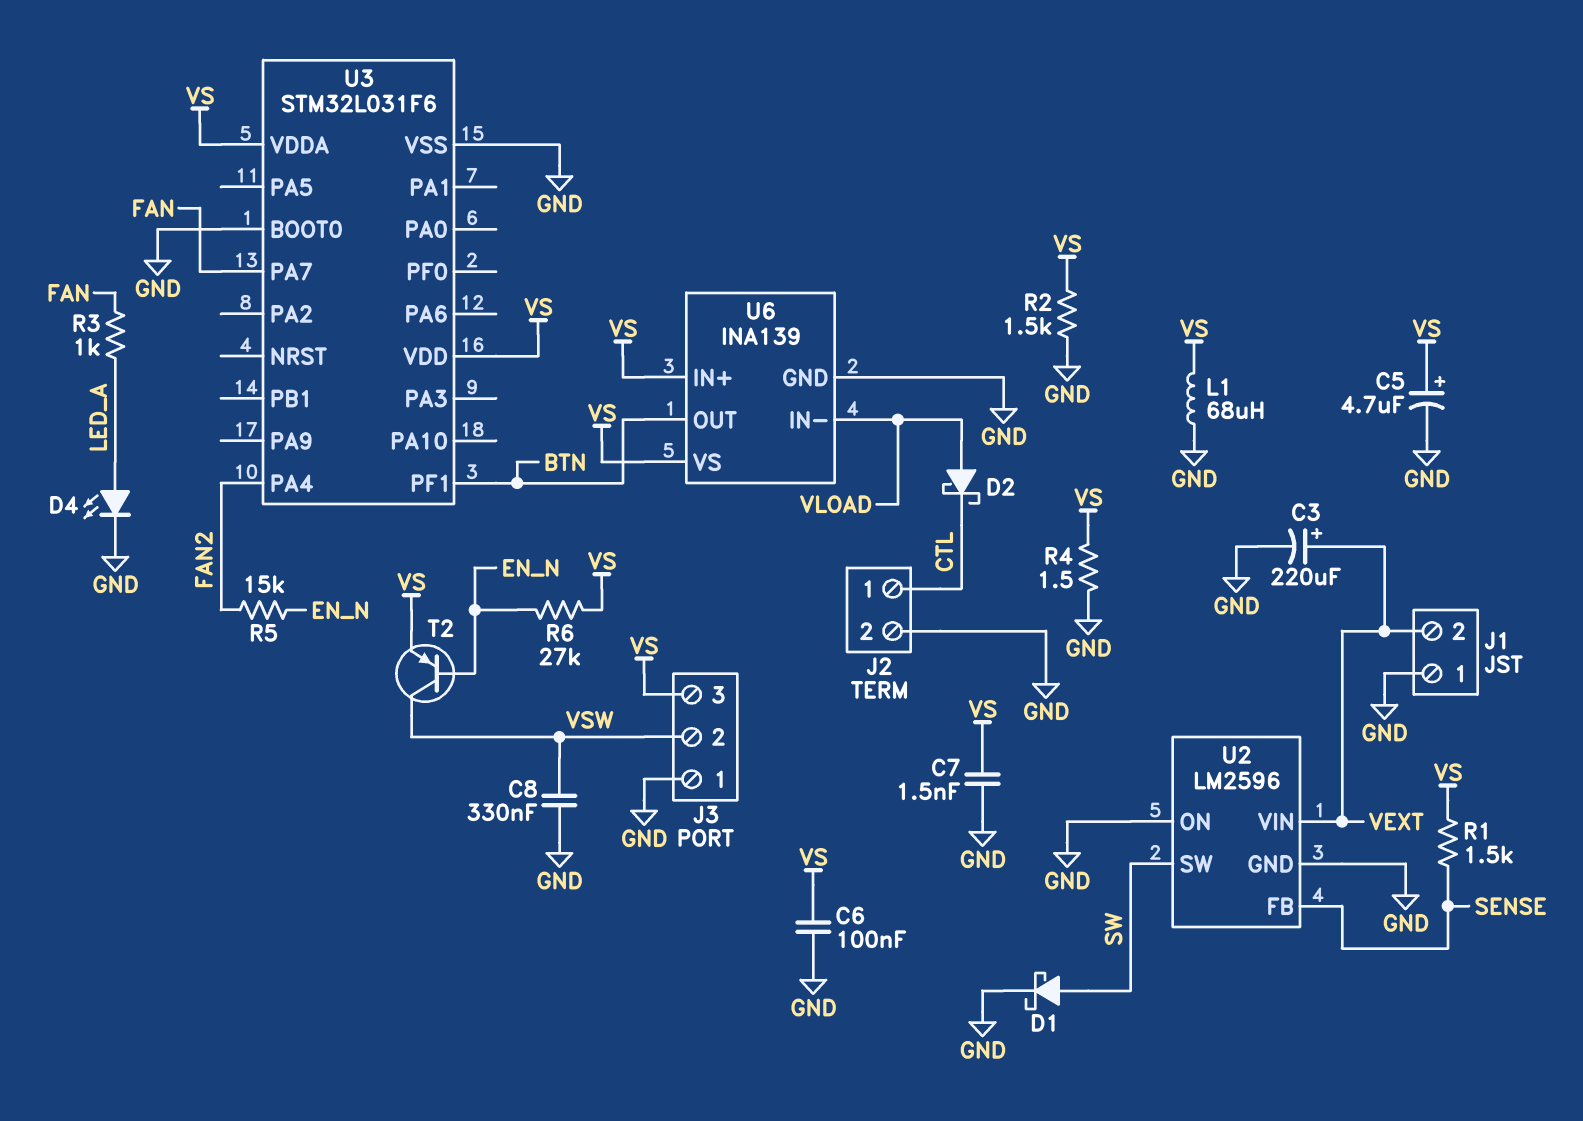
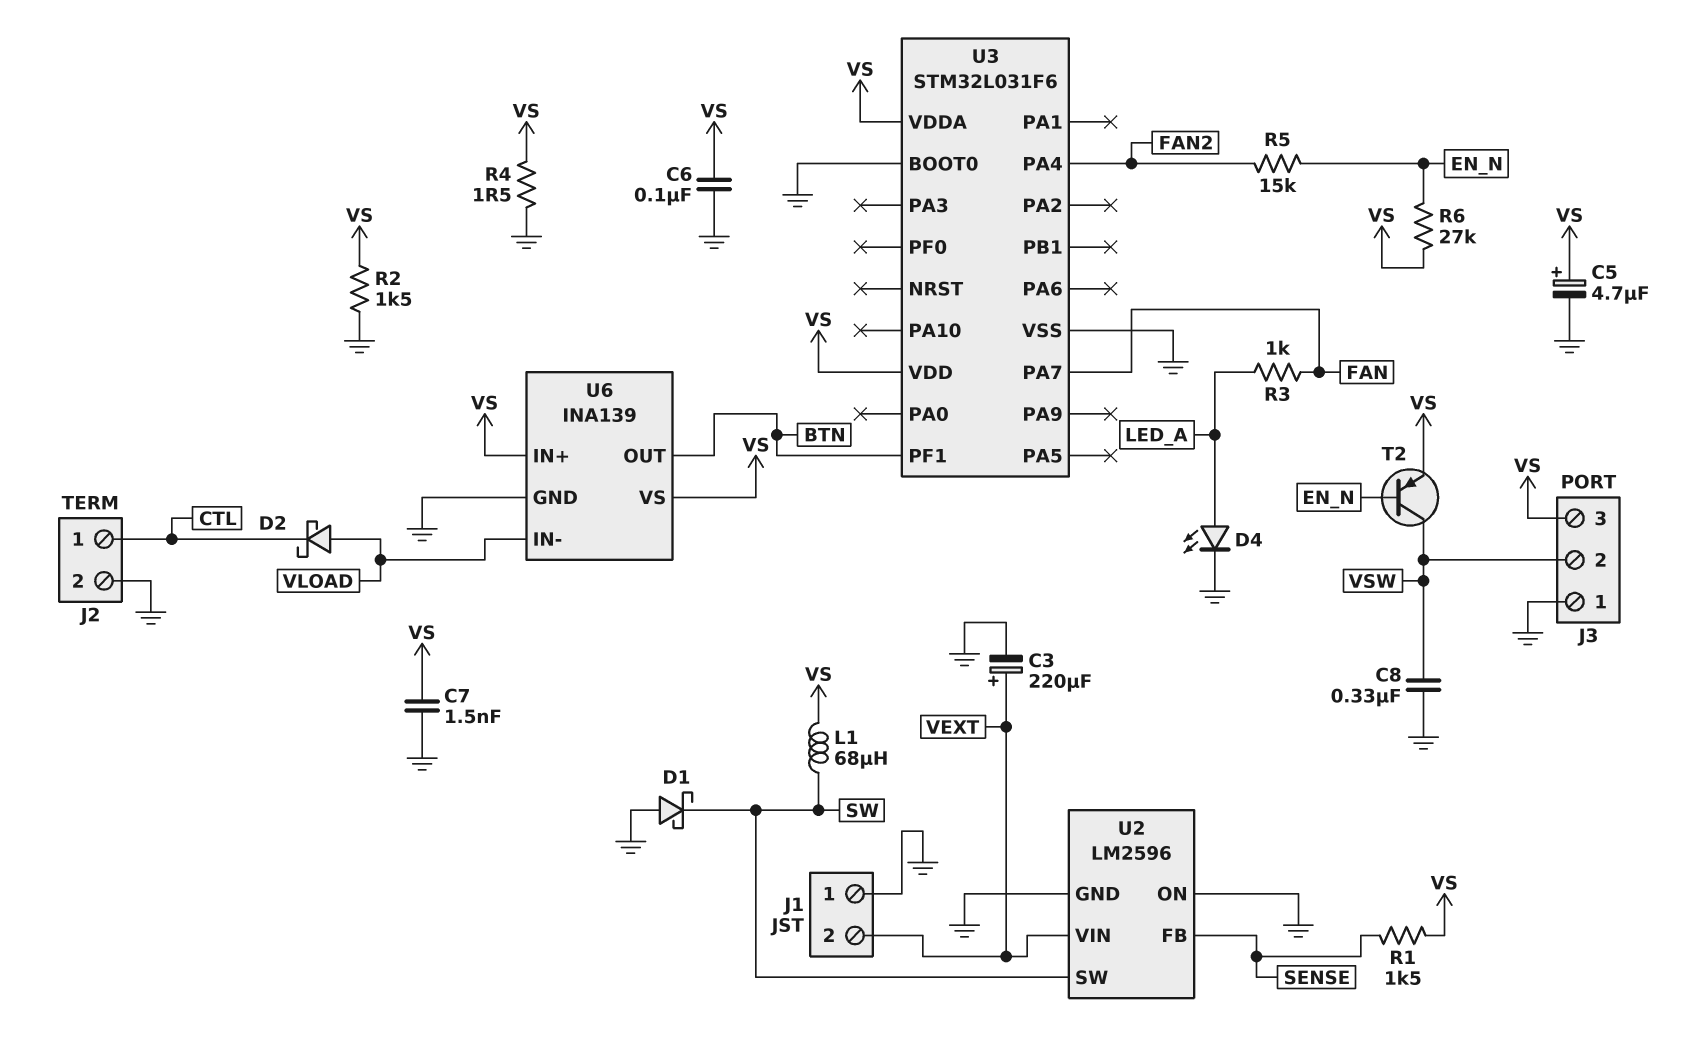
D1: schottky (A SW, K GND) -> schottky (A GND, K SW)
L1: 68uH (GND, VS) -> 68uH (SW, VS)

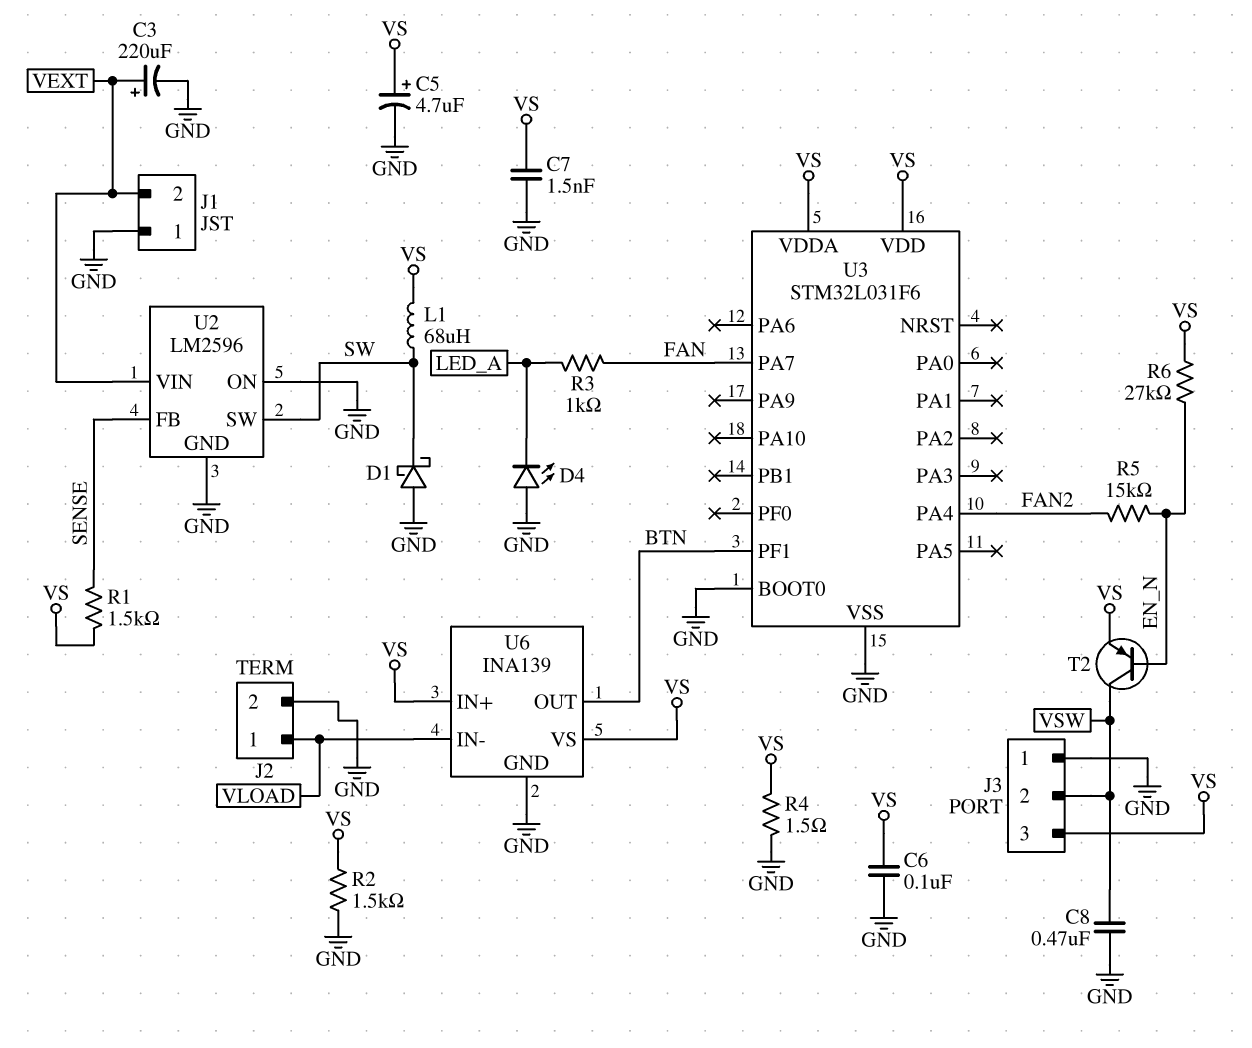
C8: 330nF (GND, VSW) -> 470nF (GND, VSW)
D2: schottky (A VLOAD, K CTL) -> none
D4: LED (A LED_A, K GND) -> LED (A GND, K LED_A)
J2 pin 1: CTL -> VLOAD

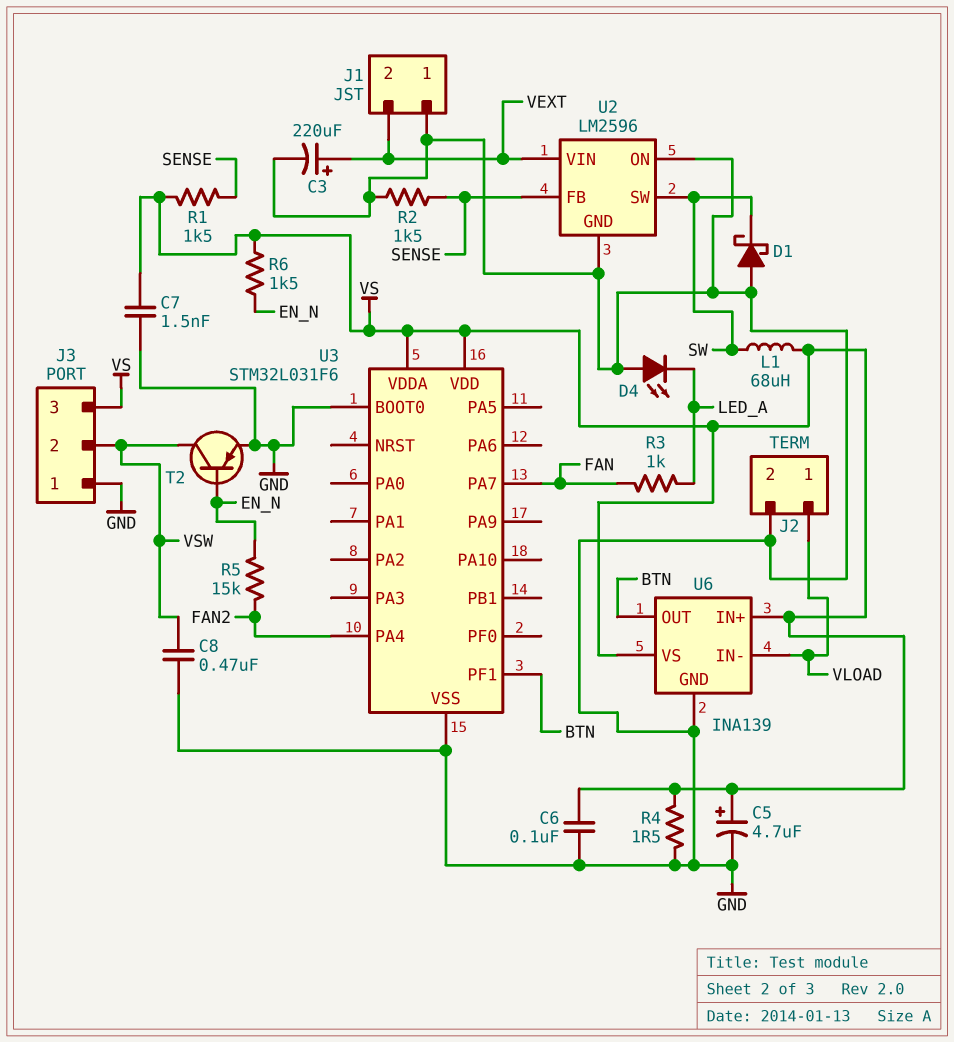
R2: 1.5k (GND, VS) -> 1.5k (GND, SENSE)
R6: 27k (EN_N, VS) -> 1.5k (EN_N, VS)
T2: PNP (B EN_N, C VSW, E VS) -> PNP (B EN_N, C VSW, E GND)

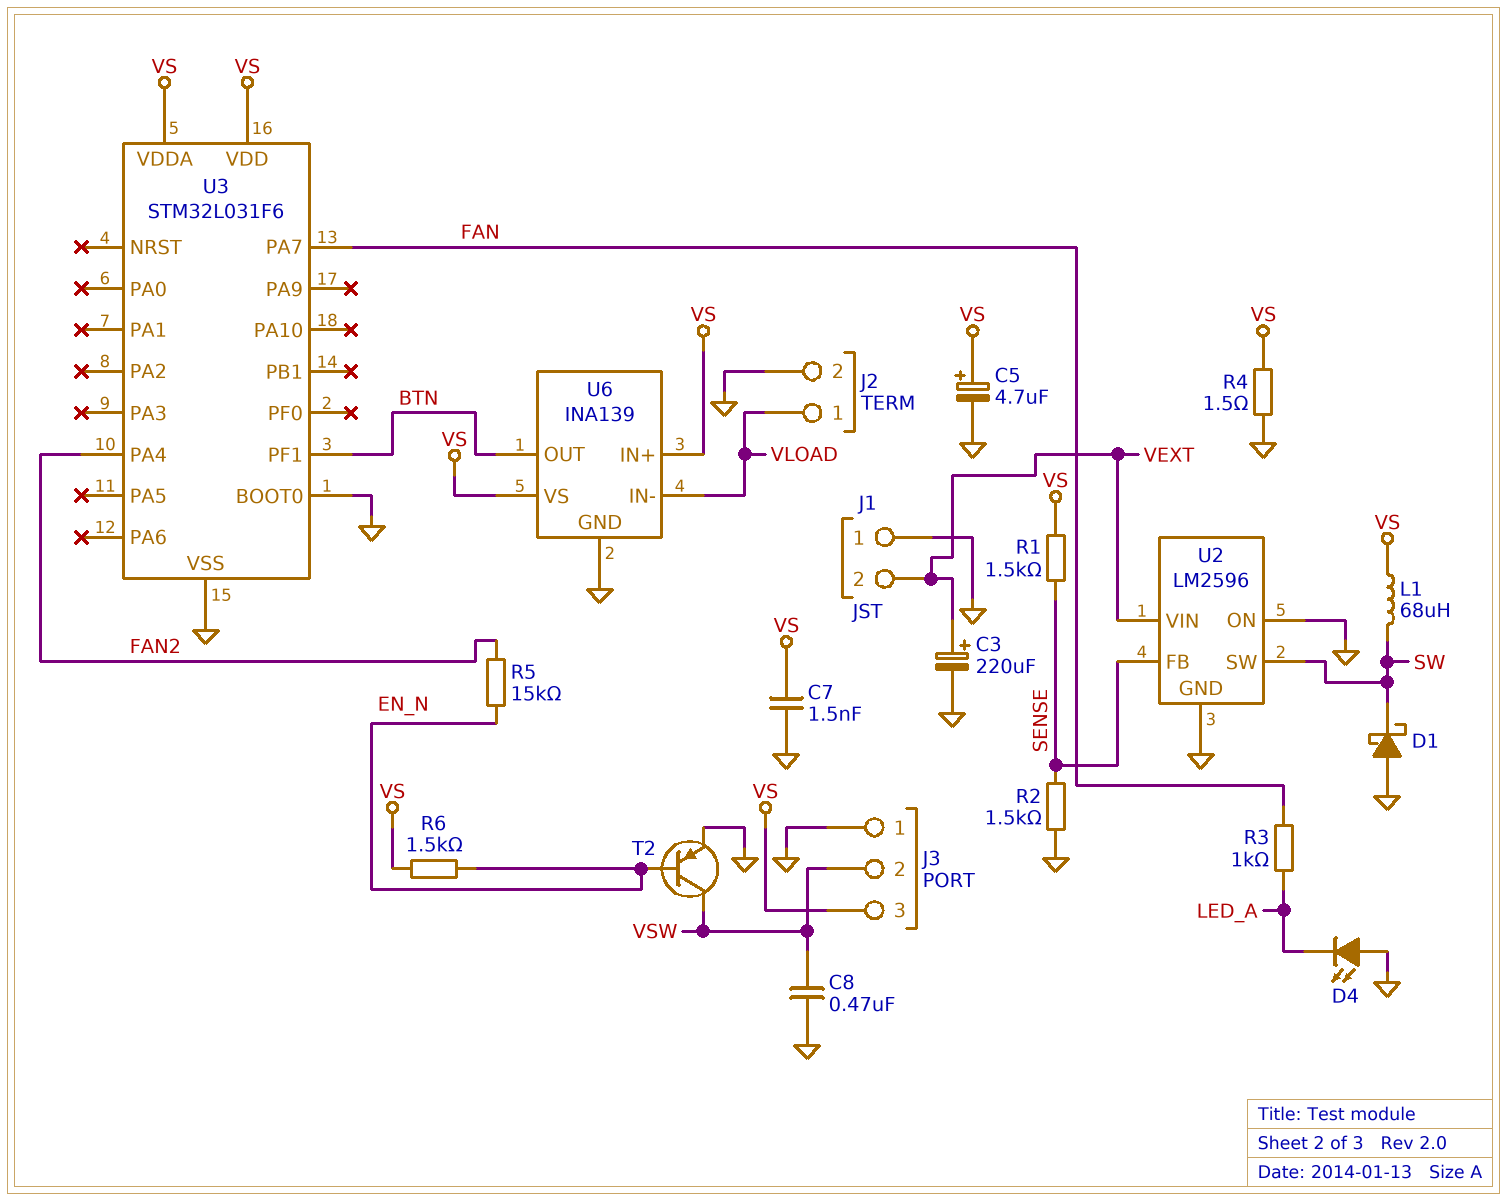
C6: 100nF (GND, VS) -> none

